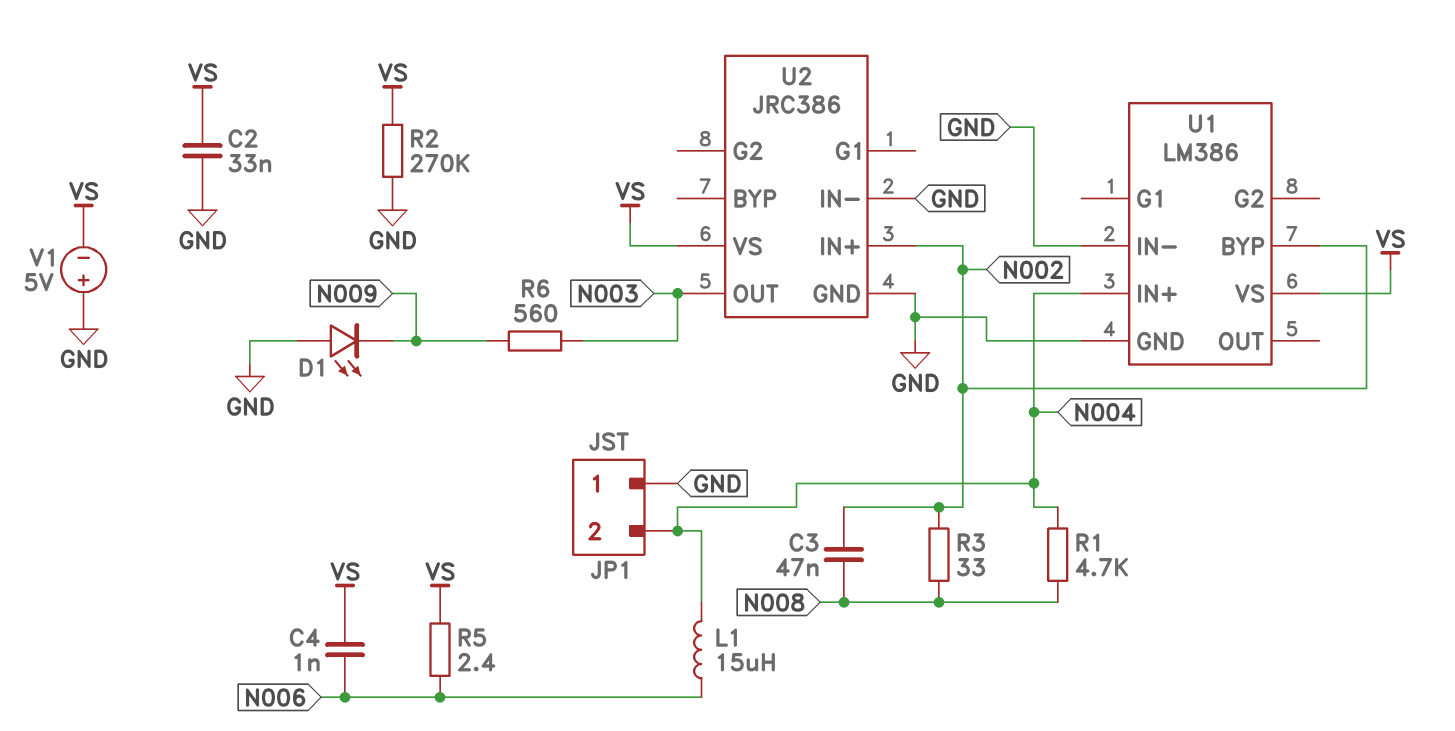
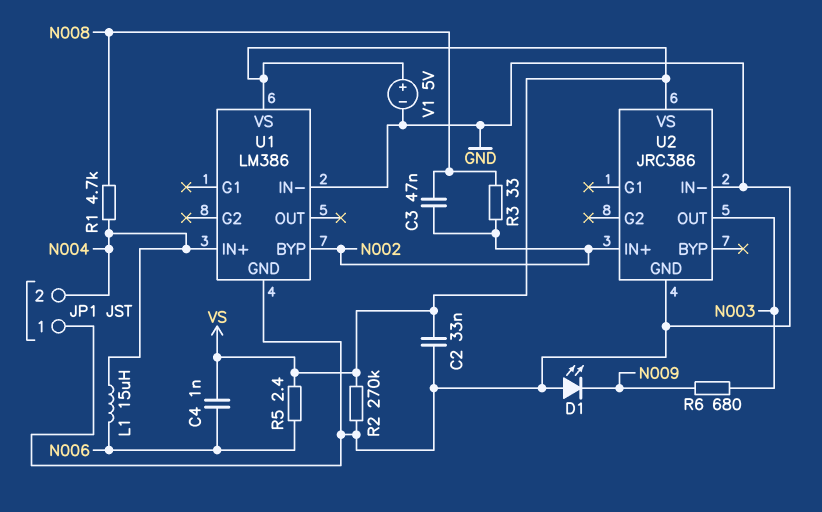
R6: 560 (N003, N009) -> 680 (N003, N009)
V1: 5V (plus GND, minus VS) -> 5V (plus VS, minus GND)

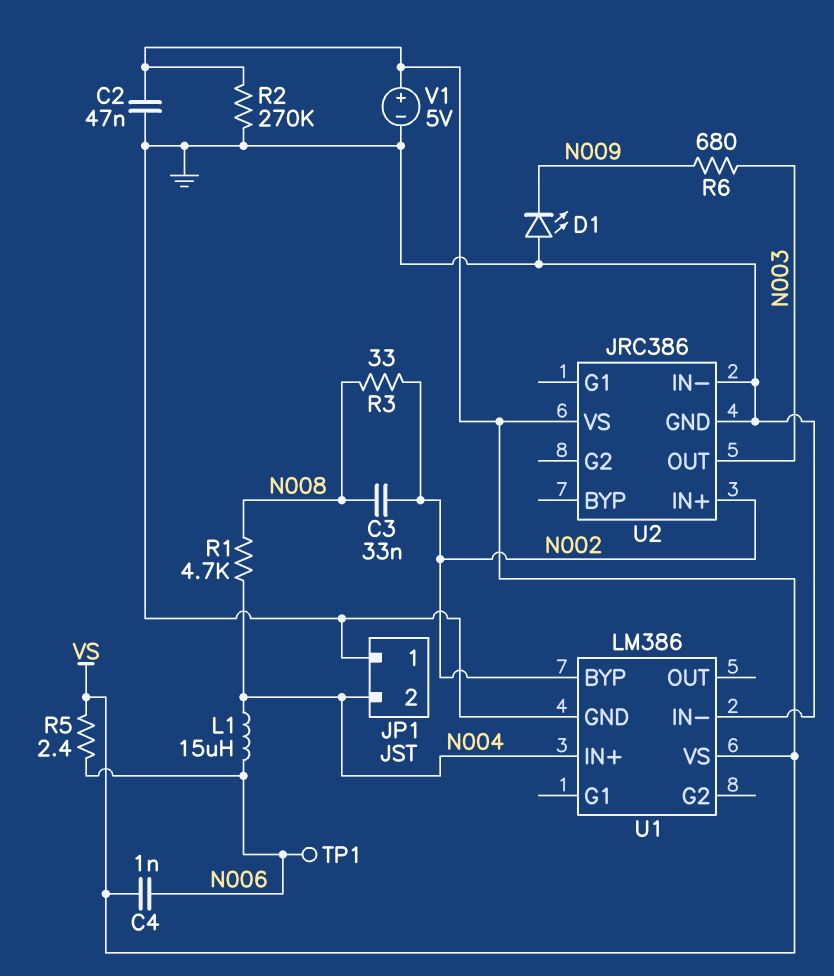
C2: 33nF (GND, VS) -> 47nF (GND, VS)
C3: 47nF (N002, N008) -> 33nF (N002, N008)
TP1: none -> test point (N006)

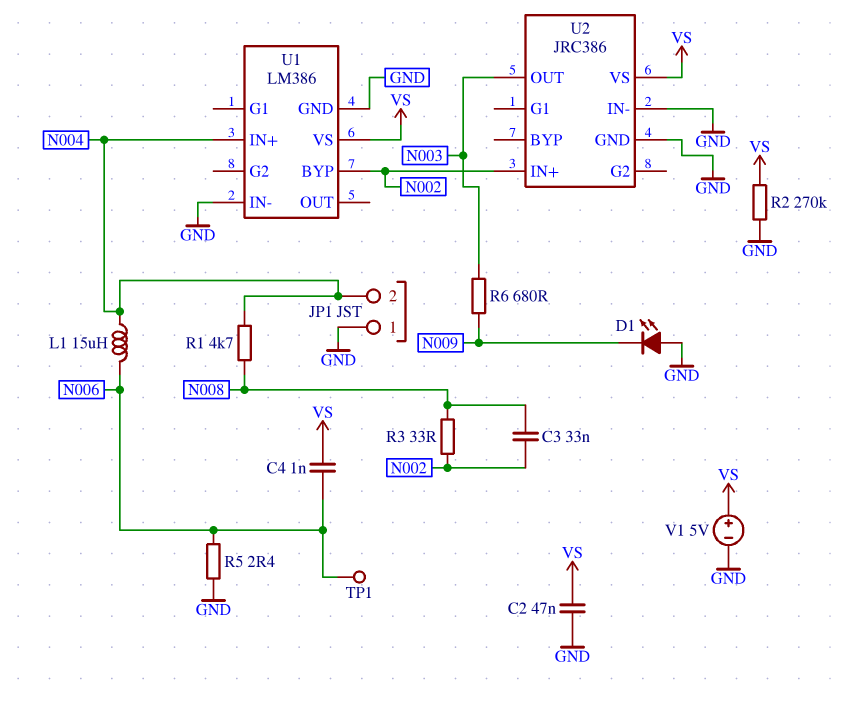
R5: 2.4 (N006, VS) -> 2.4 (GND, N006)

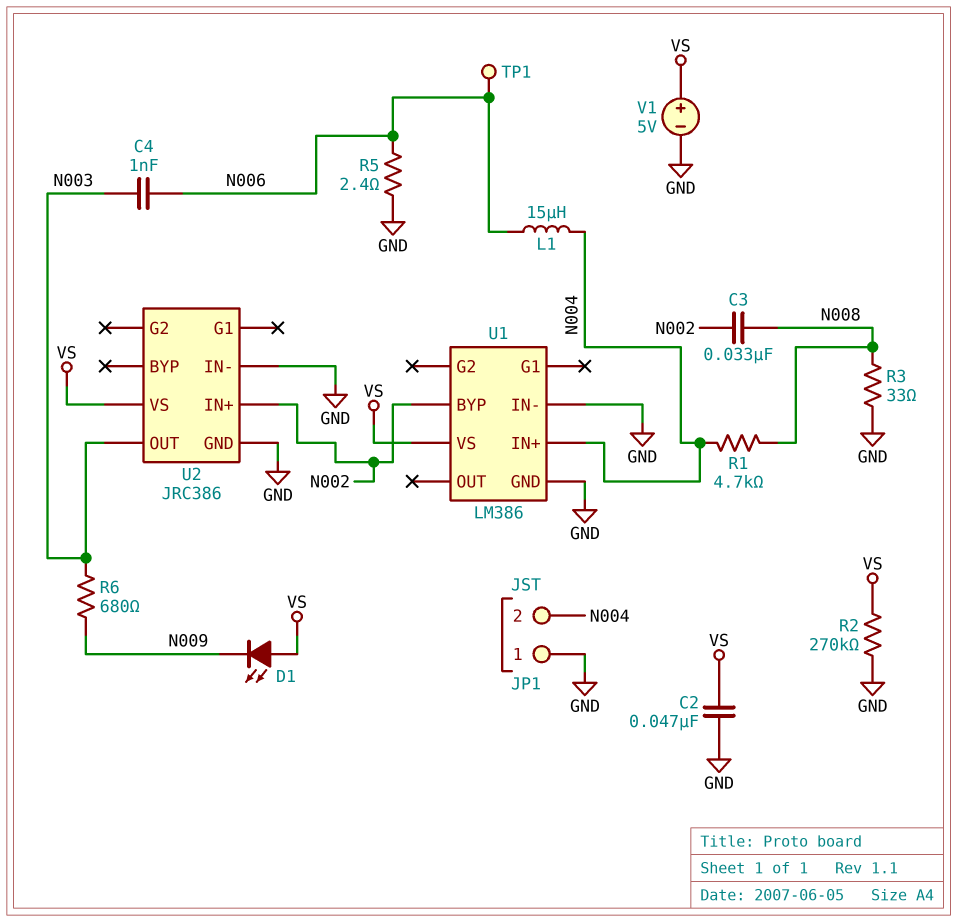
C4: 1nF (N006, VS) -> 1nF (N003, N006)
D1: LED (A GND, K N009) -> LED (A VS, K N009)
R3: 33 (N002, N008) -> 33 (GND, N008)

